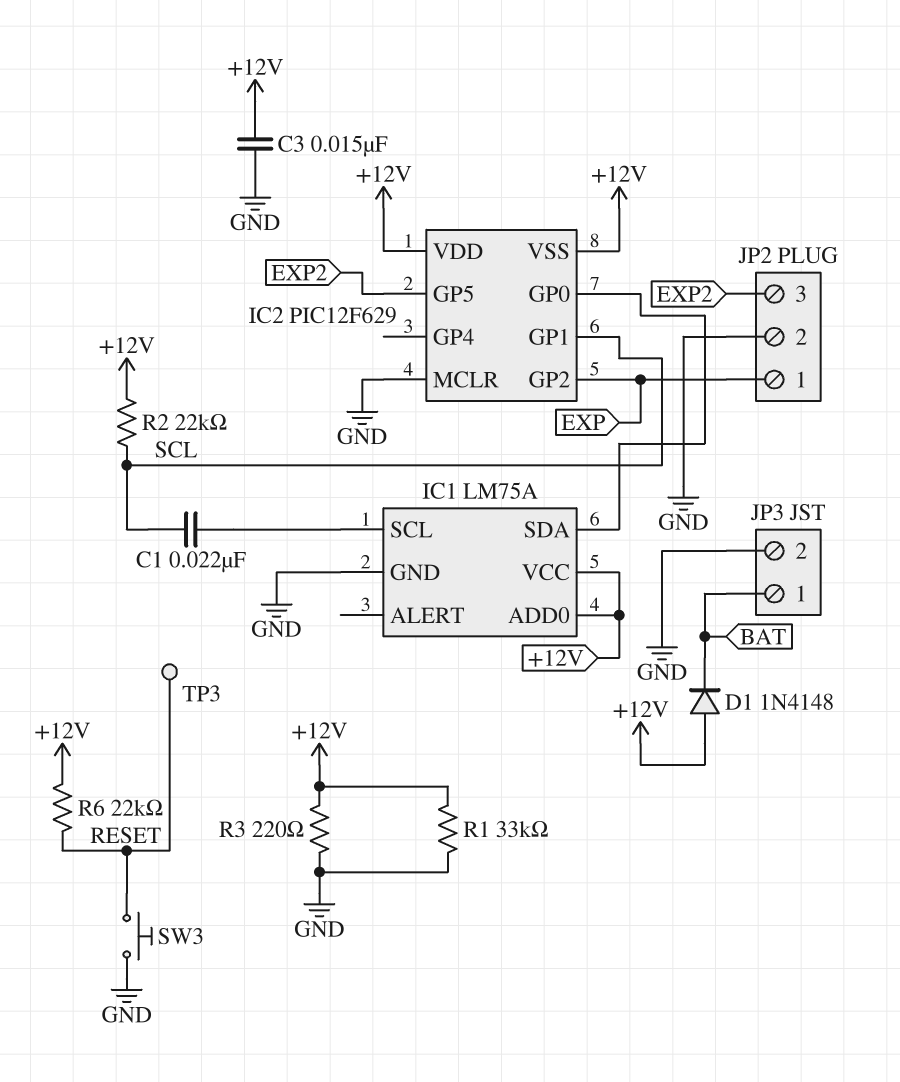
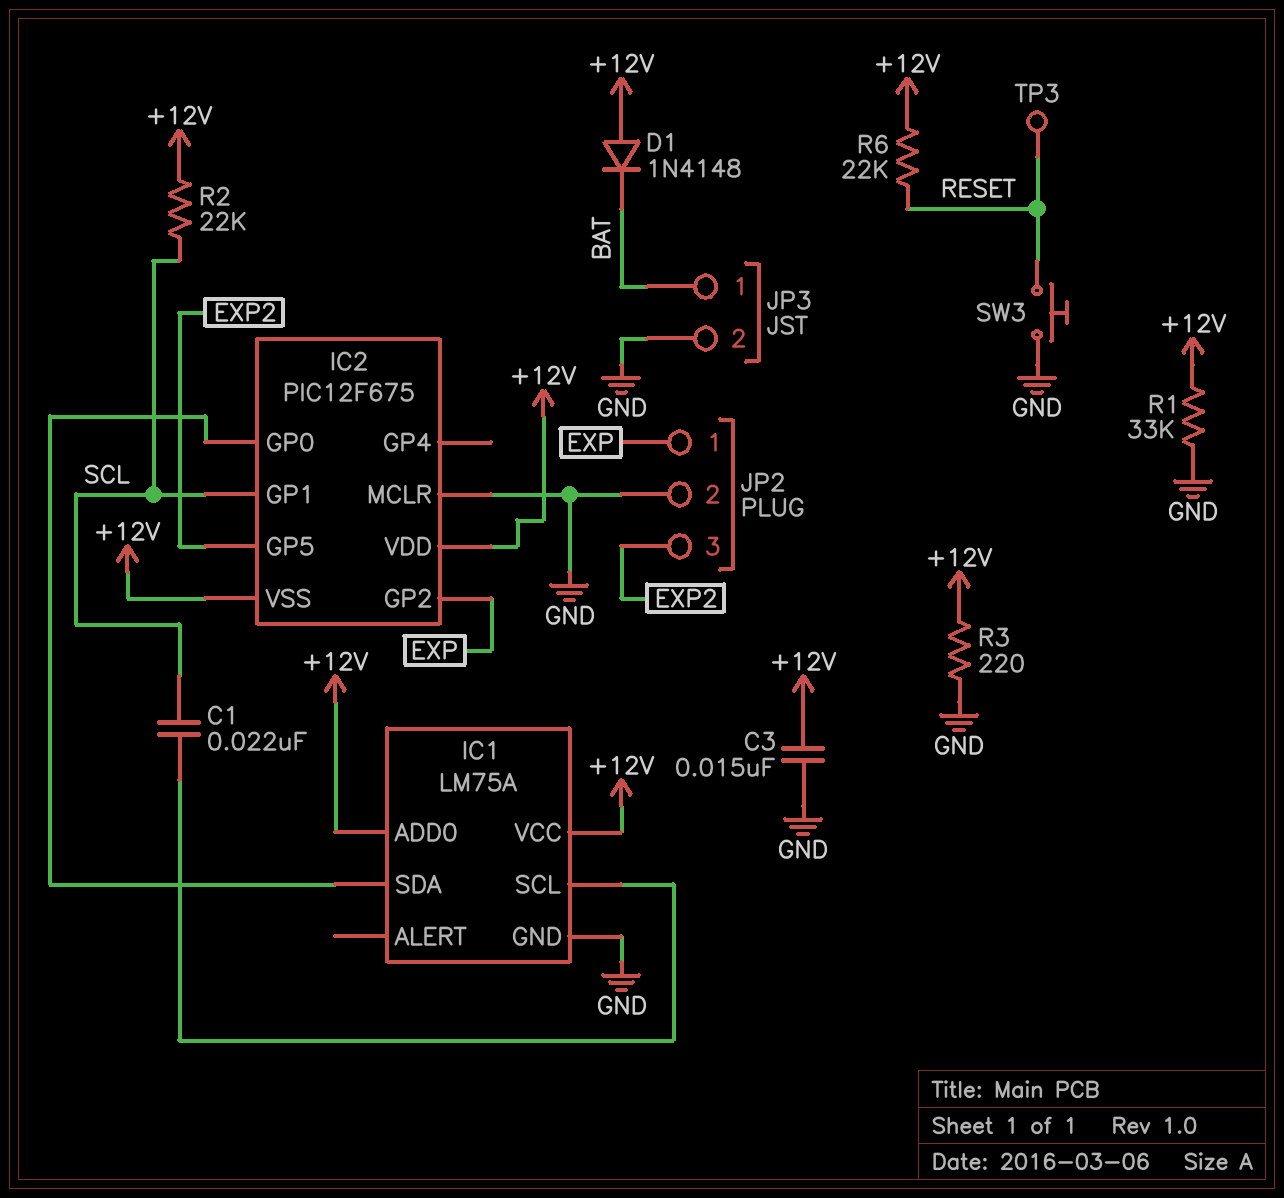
IC2: PIC12F629 -> PIC12F675

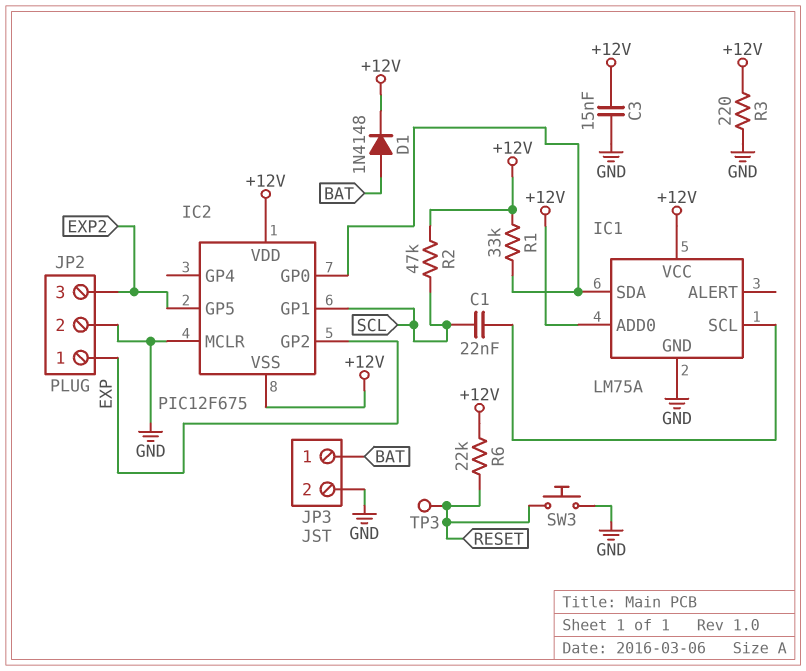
D1: diode 1N4148 (A +12V, K BAT) -> diode 1N4148 (A BAT, K +12V)
R1: 33k (+12V, GND) -> 33k (+12V, IC1/SDA)
R2: 22k (+12V, SCL) -> 47k (+12V, SCL)

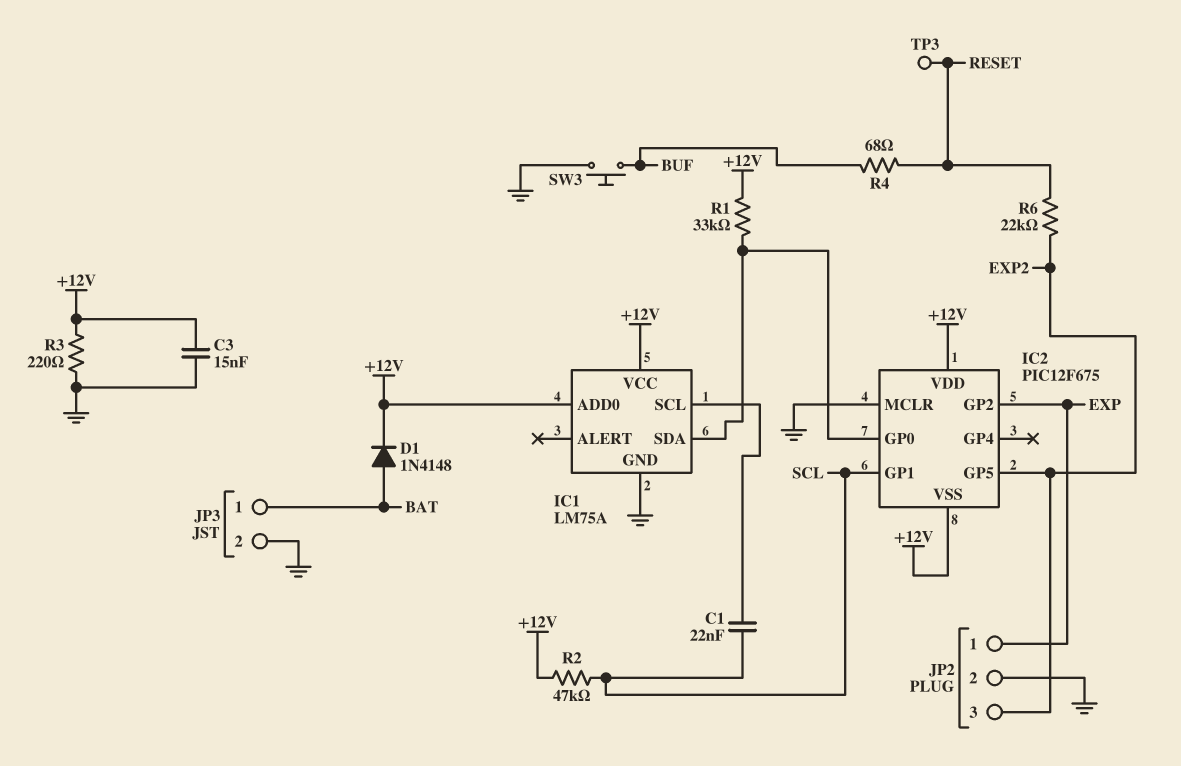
R4: none -> 68 (BUF, RESET)
R6: 22k (+12V, RESET) -> 22k (EXP2, RESET)
SW3: button (GND, RESET) -> button (BUF, GND)

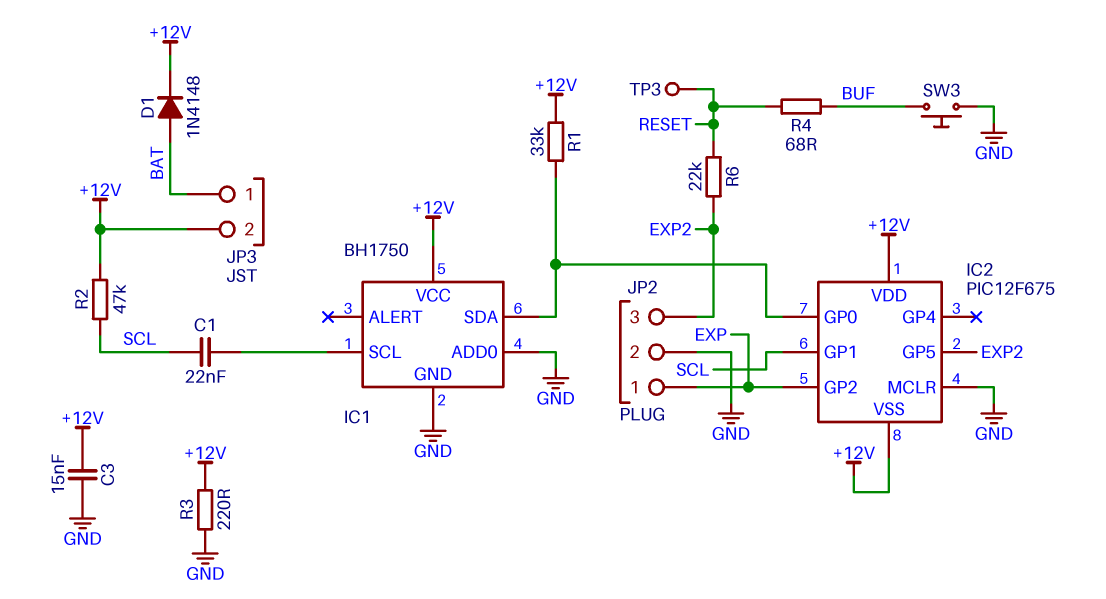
IC1: LM75A -> BH1750
IC1 pin ADD0: +12V -> GND
JP3 pin 2: GND -> +12V

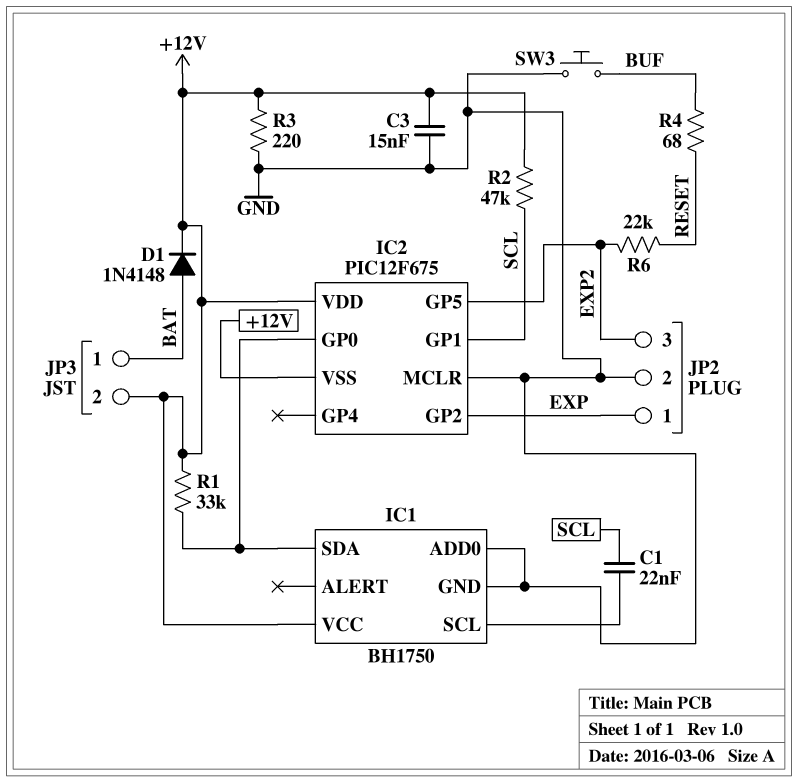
TP3: test point (RESET) -> none

